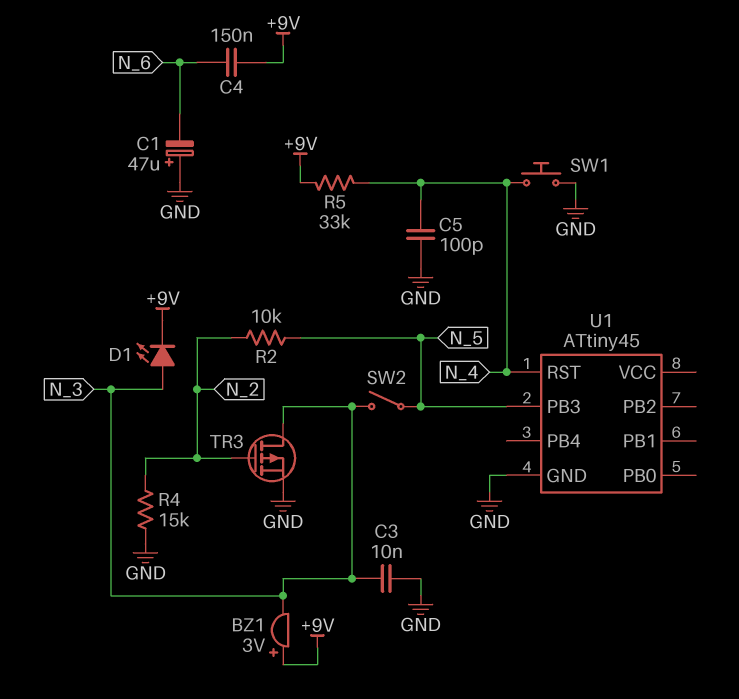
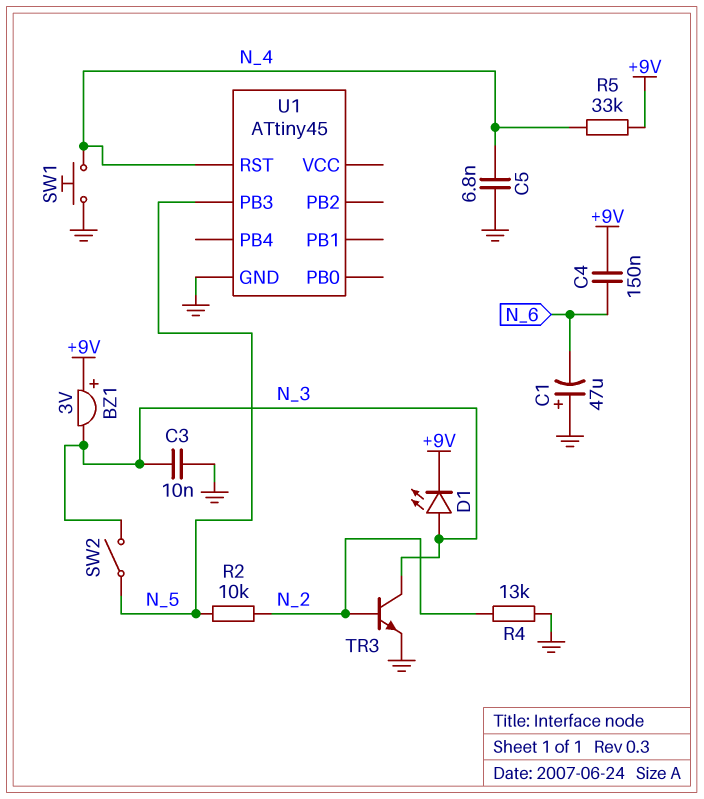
C5: 100pF (GND, N_4) -> 6.8nF (GND, N_4)
R4: 15k (GND, N_2) -> 13k (GND, N_2)
TR3: PMOS (G N_2, D N_3, S GND) -> NPN (B N_2, C N_3, E GND)

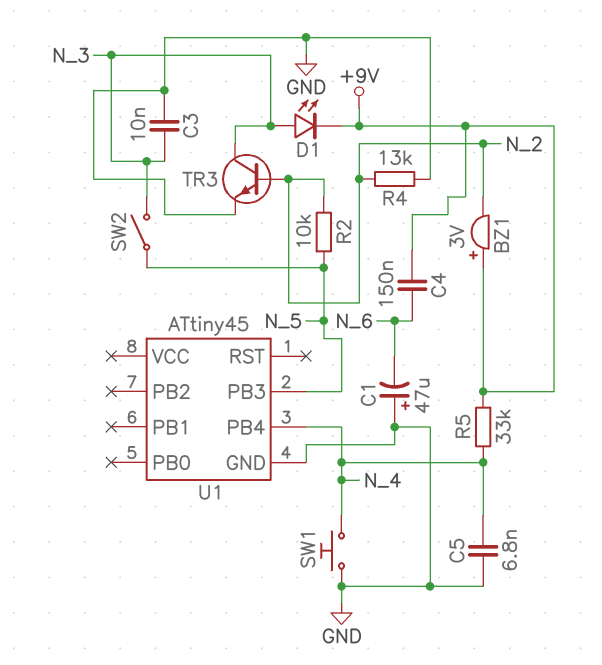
BZ1: buzzer 3V (plus +9V, minus N_3) -> buzzer 3V (plus +9V, minus N_2)
U1 pin PB4: none -> N_4
U1 pin RST: N_4 -> none

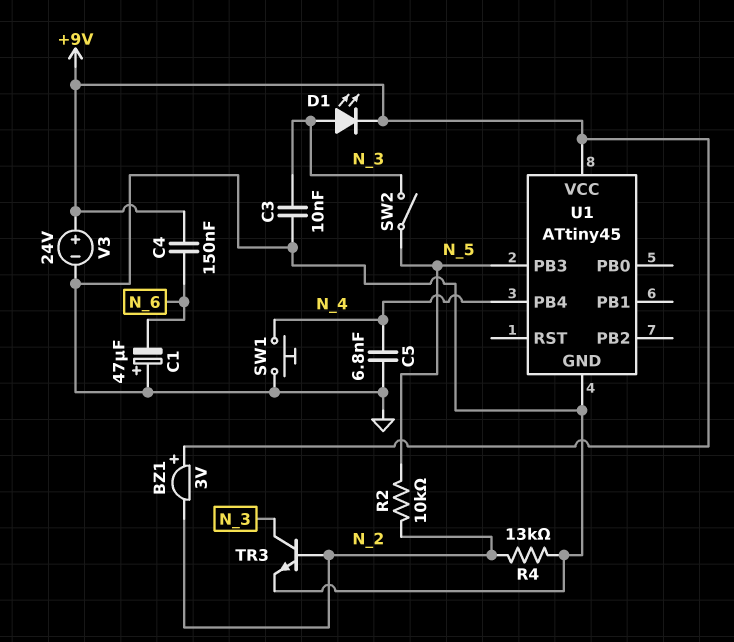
R5: 33k (+9V, N_4) -> none
U1 pin VCC: none -> +9V
V3: none -> 24V (plus +9V, minus GND)

